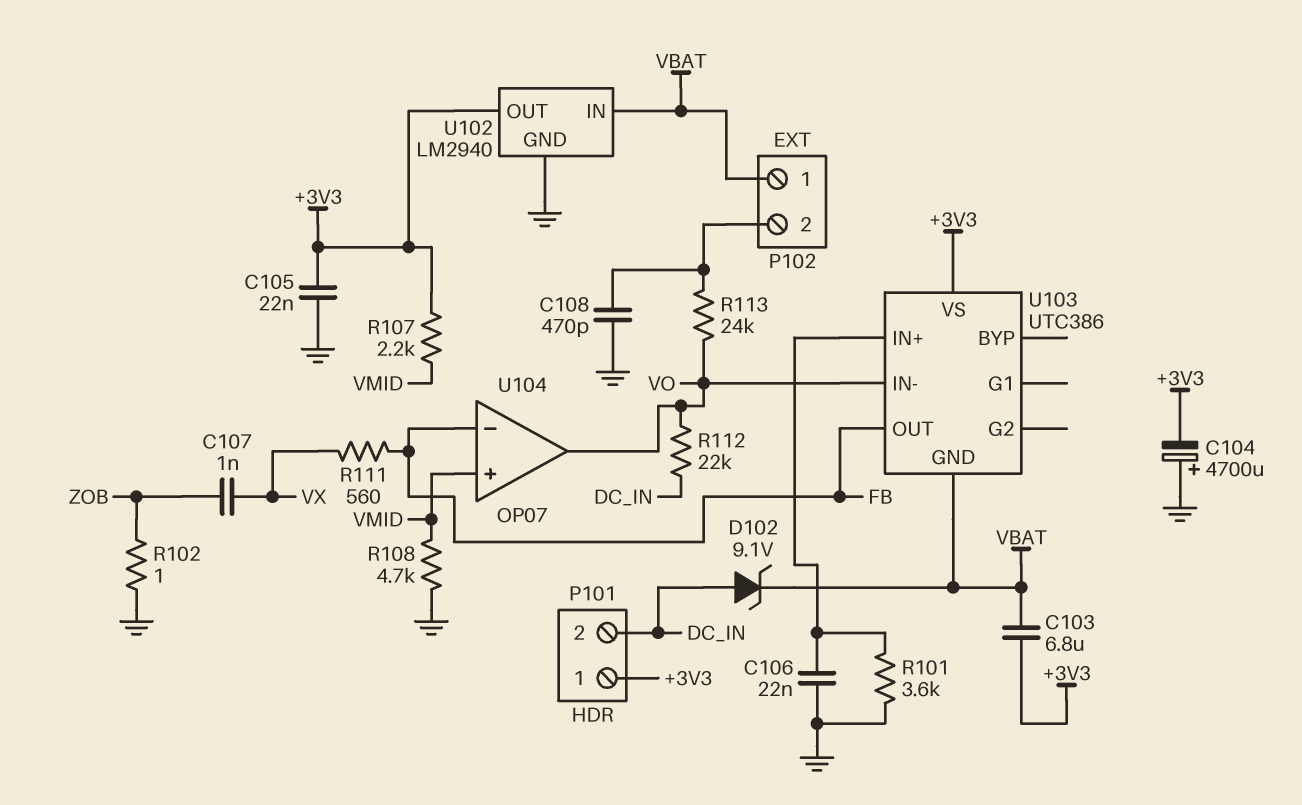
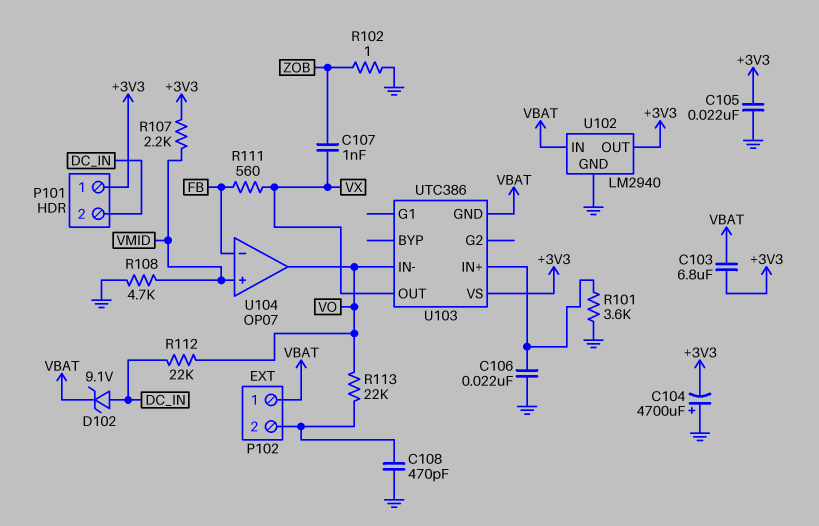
R113: 24k (P102/2, VO) -> 22k (P102/2, VO)
U103 pin OUT: FB -> VX

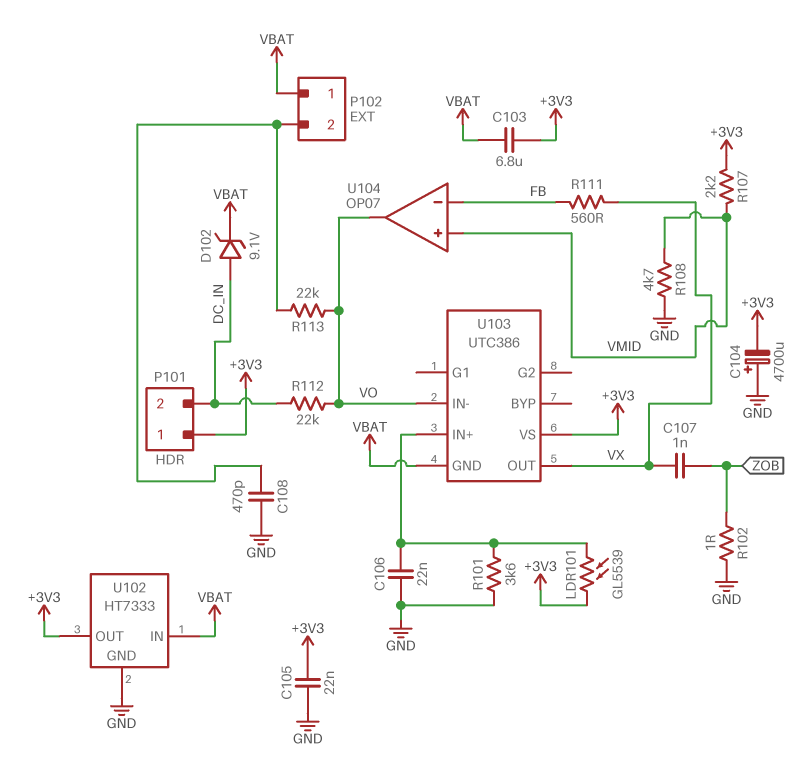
LDR101: none -> GL5539 (+3V3, U103/IN+)
U102: LM2940 -> HT7333

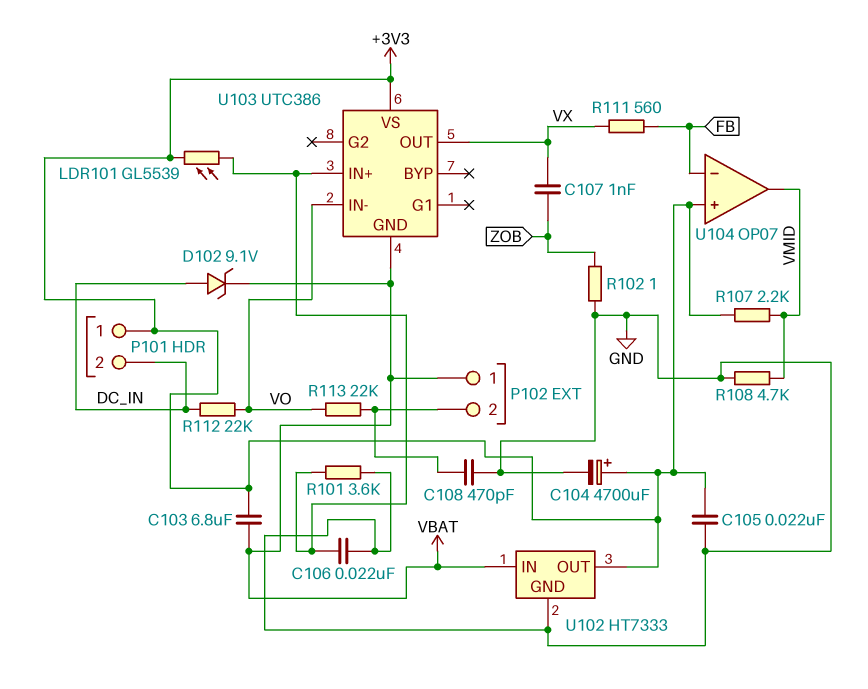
C104: 4700uF (plus GND, minus +3V3) -> 4700uF (plus +3V3, minus GND)
U104 pin in+: VMID -> +3V3
U104 pin out: VO -> VMID

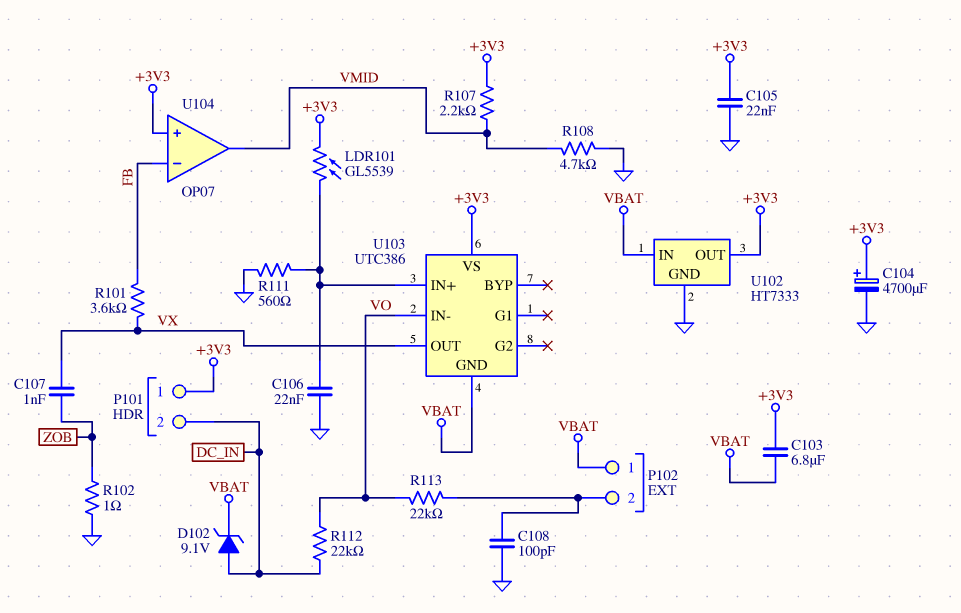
C108: 470pF (GND, P102/2) -> 100pF (GND, P102/2)
R101: 3.6k (GND, U103/IN+) -> 3.6k (FB, VX)
R111: 560 (FB, VX) -> 560 (GND, U103/IN+)

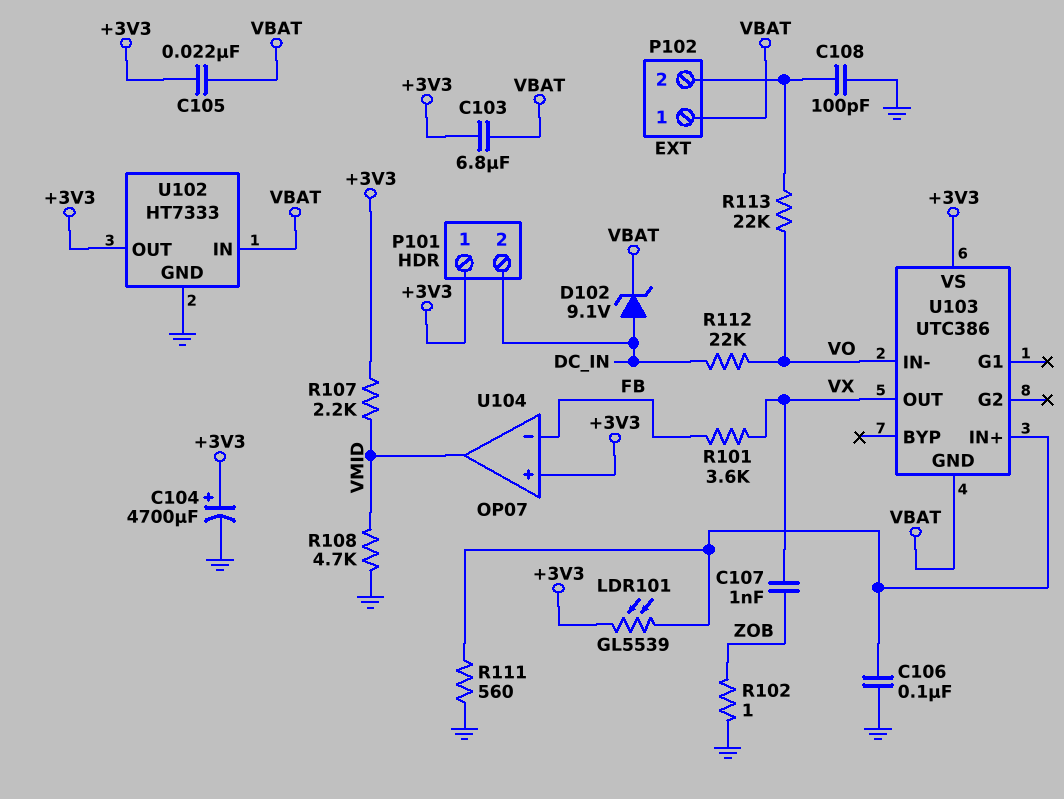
C105: 22nF (+3V3, GND) -> 22nF (+3V3, VBAT)
C106: 22nF (GND, U103/IN+) -> 100nF (GND, U103/IN+)

